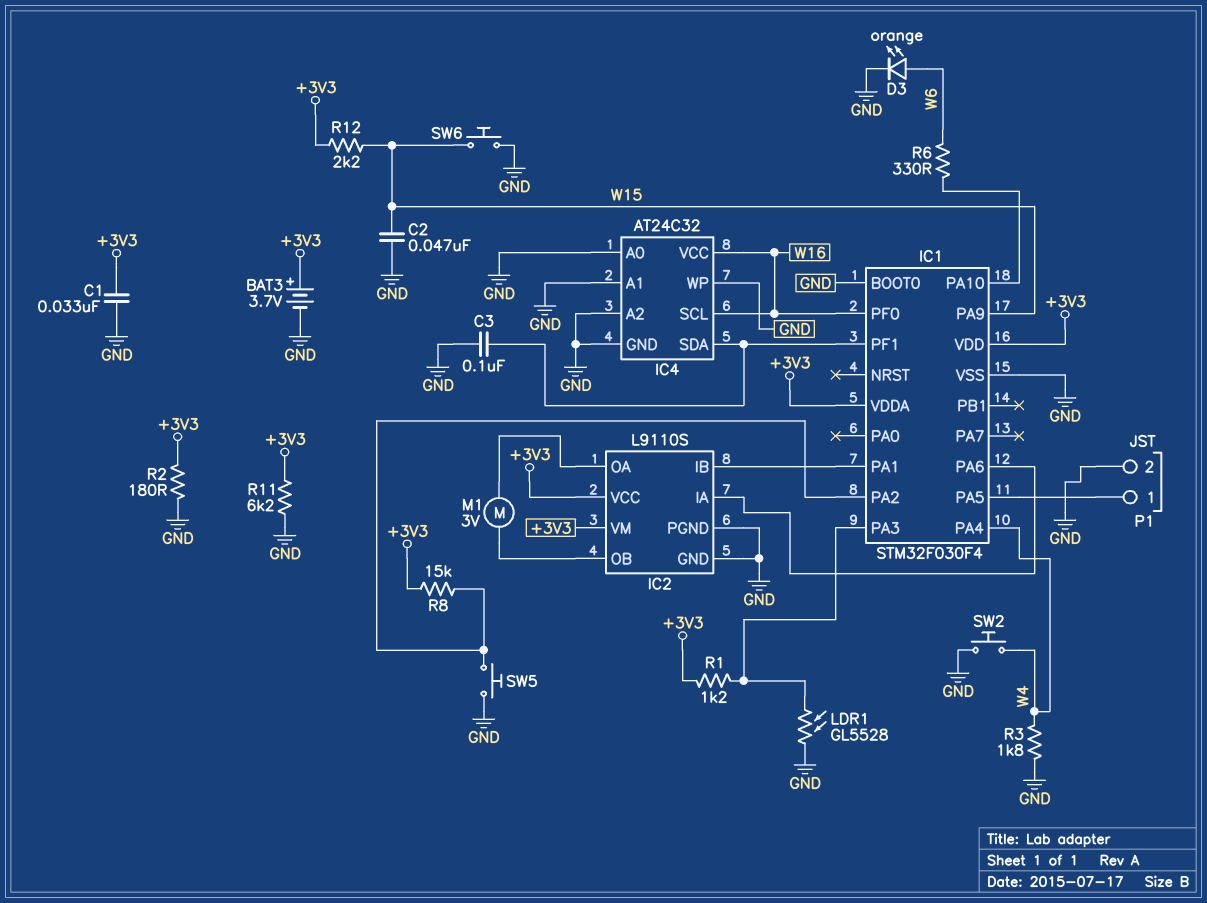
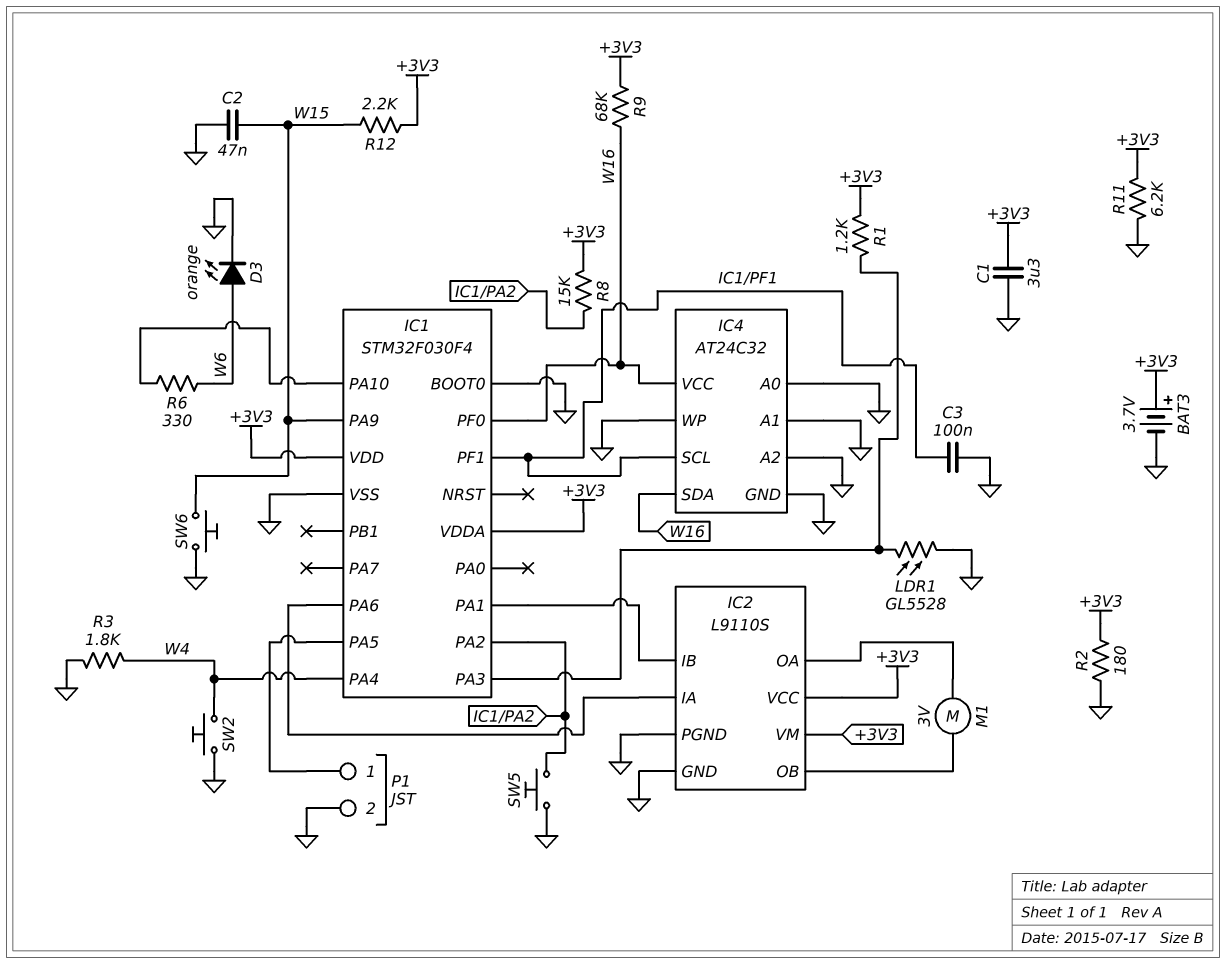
C1: 33nF (+3V3, GND) -> 3.3uF (+3V3, GND)
IC4 pin SCL: W16 -> IC1/PF1
IC4 pin SDA: IC1/PF1 -> W16
R9: none -> 68k (+3V3, W16)

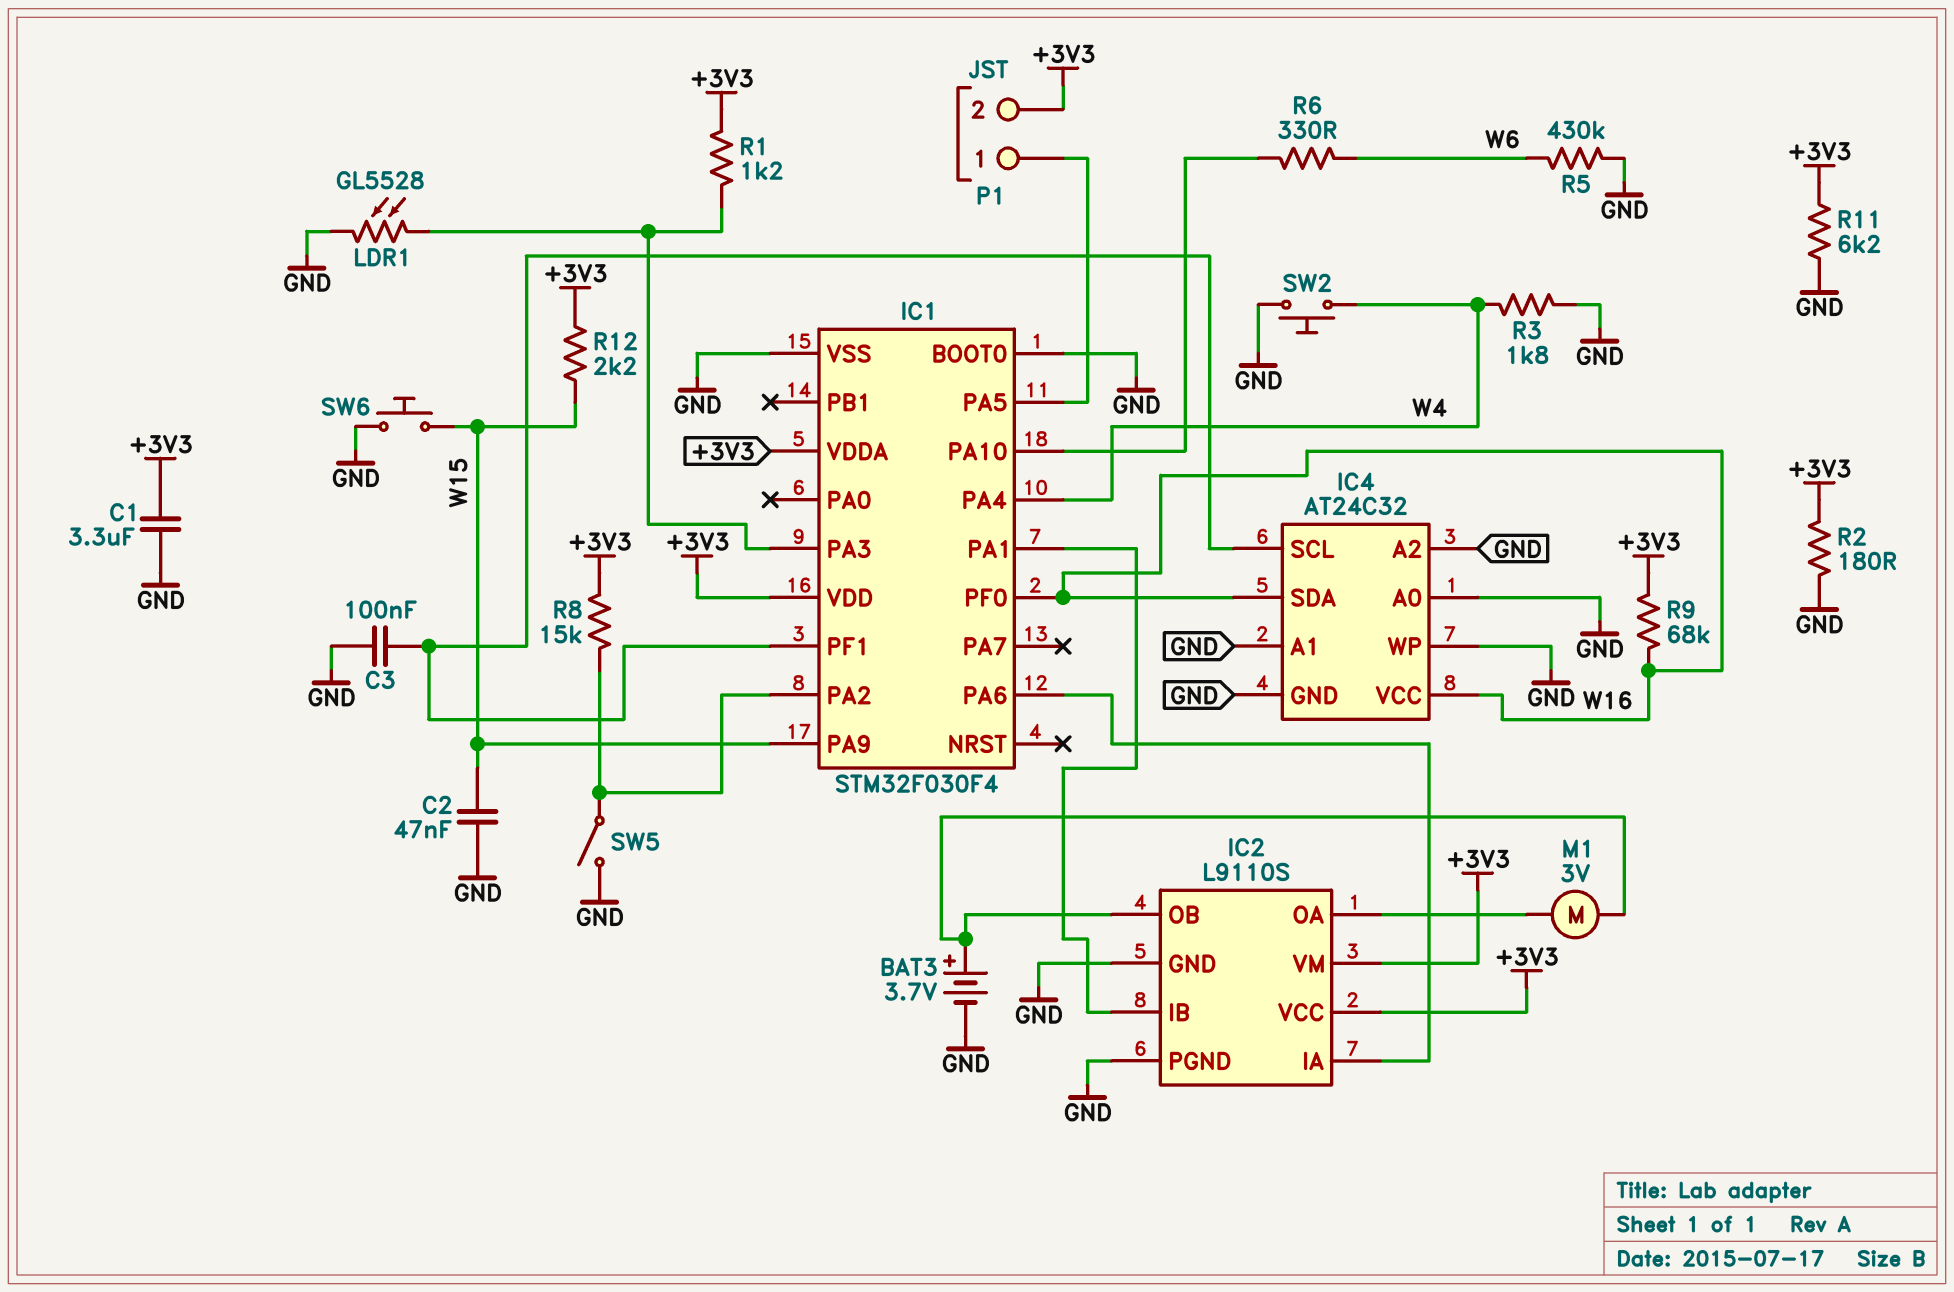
BAT3: 3.7V (plus +3V3, minus GND) -> 3.7V (plus IC2/OB, minus GND)
D3: LED orange (A W6, K GND) -> none
P1 pin 2: GND -> +3V3
R5: none -> 430k (GND, W6)
SW5: button (GND, IC1/PA2) -> switch (GND, IC1/PA2)

